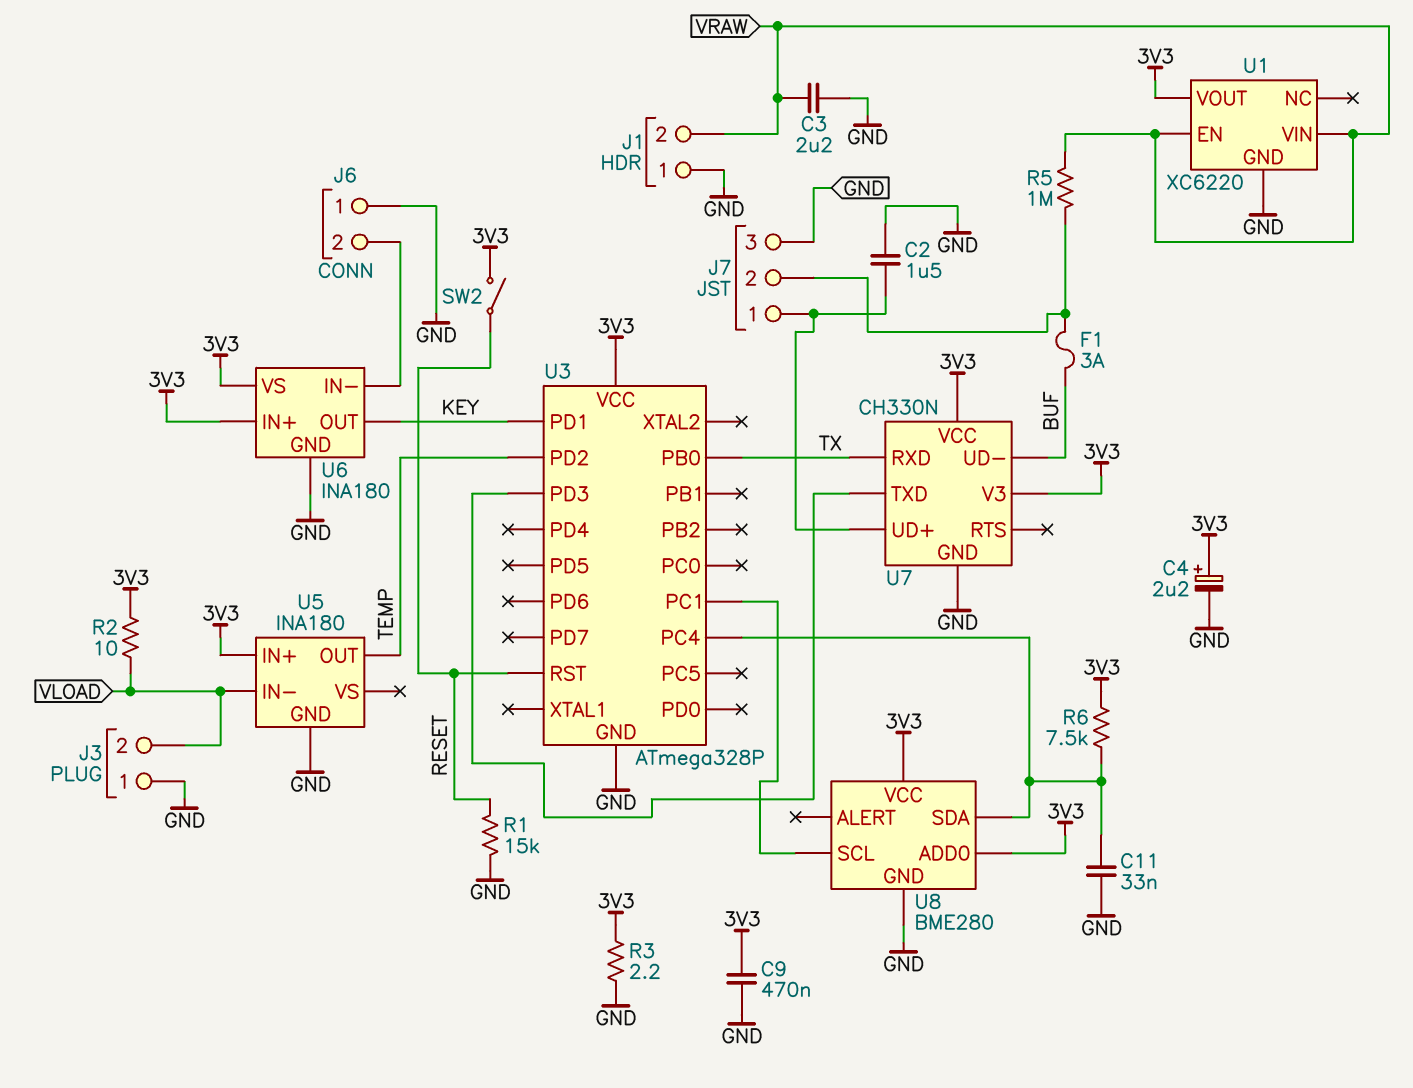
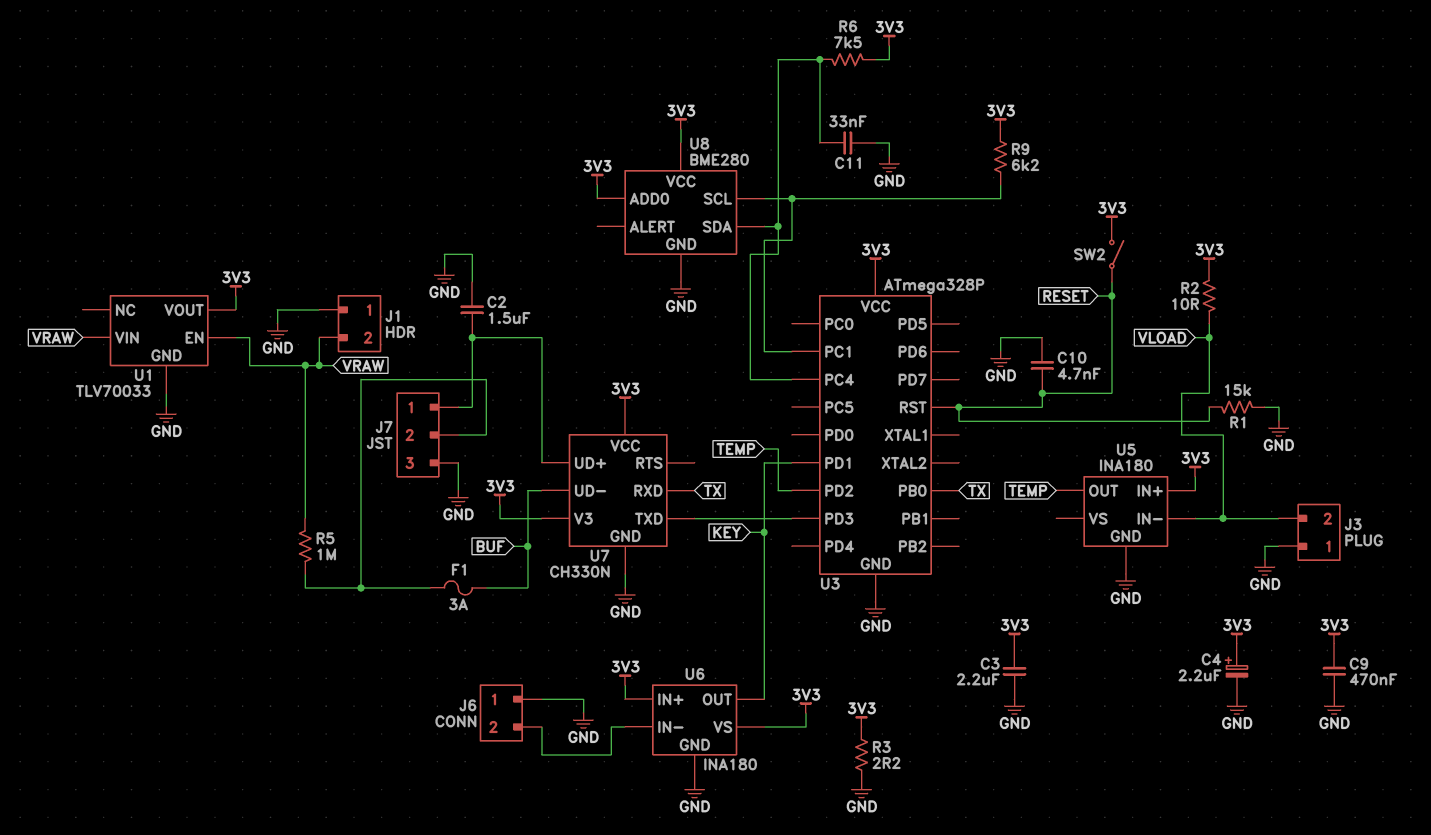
C3: 2.2uF (GND, VRAW) -> 2.2uF (3V3, GND)
C10: none -> 4.7nF (GND, RESET)
R9: none -> 6.2k (3V3, U3/PC1)
U1: XC6220 -> TLV70033

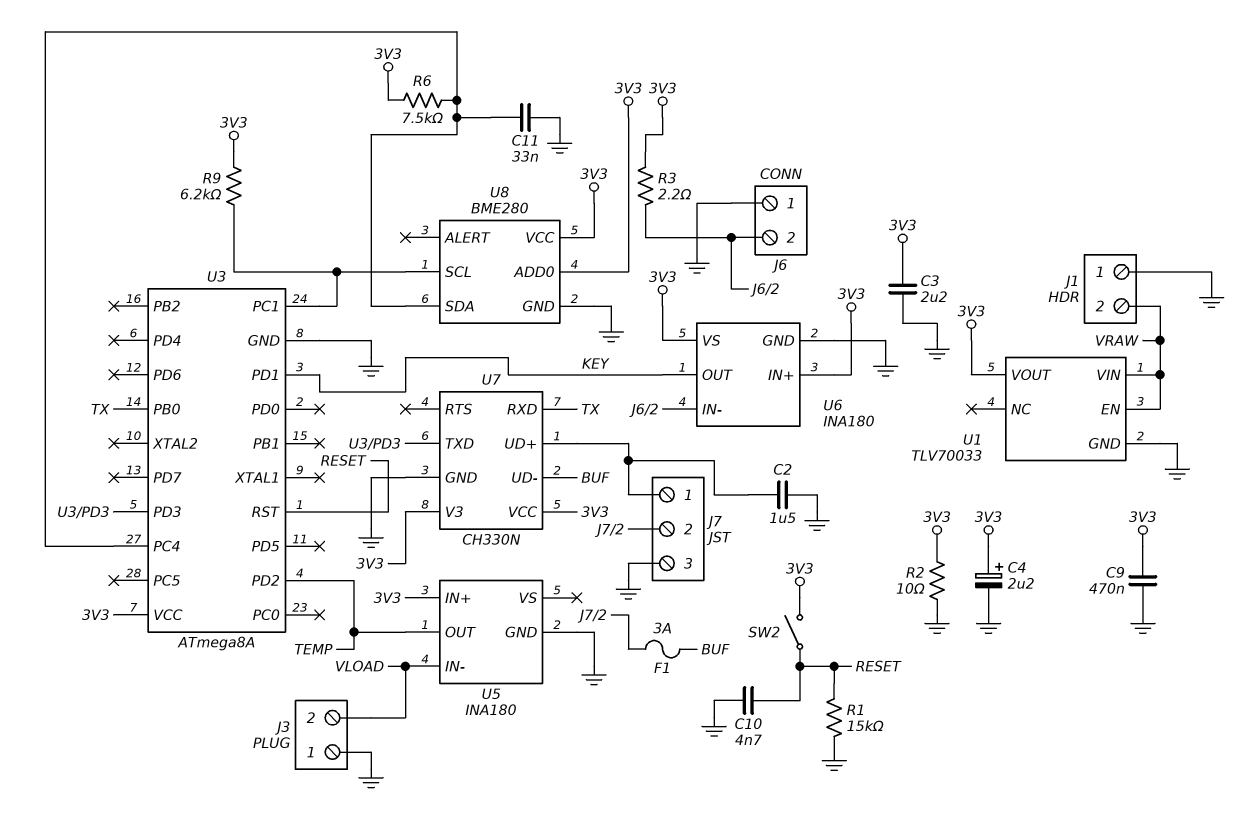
R2: 10 (3V3, VLOAD) -> 10 (3V3, GND)
R3: 2.2 (3V3, GND) -> 2.2 (3V3, J6/2)
R5: 1M (J7/2, VRAW) -> none
U3: ATmega328P -> ATmega8A

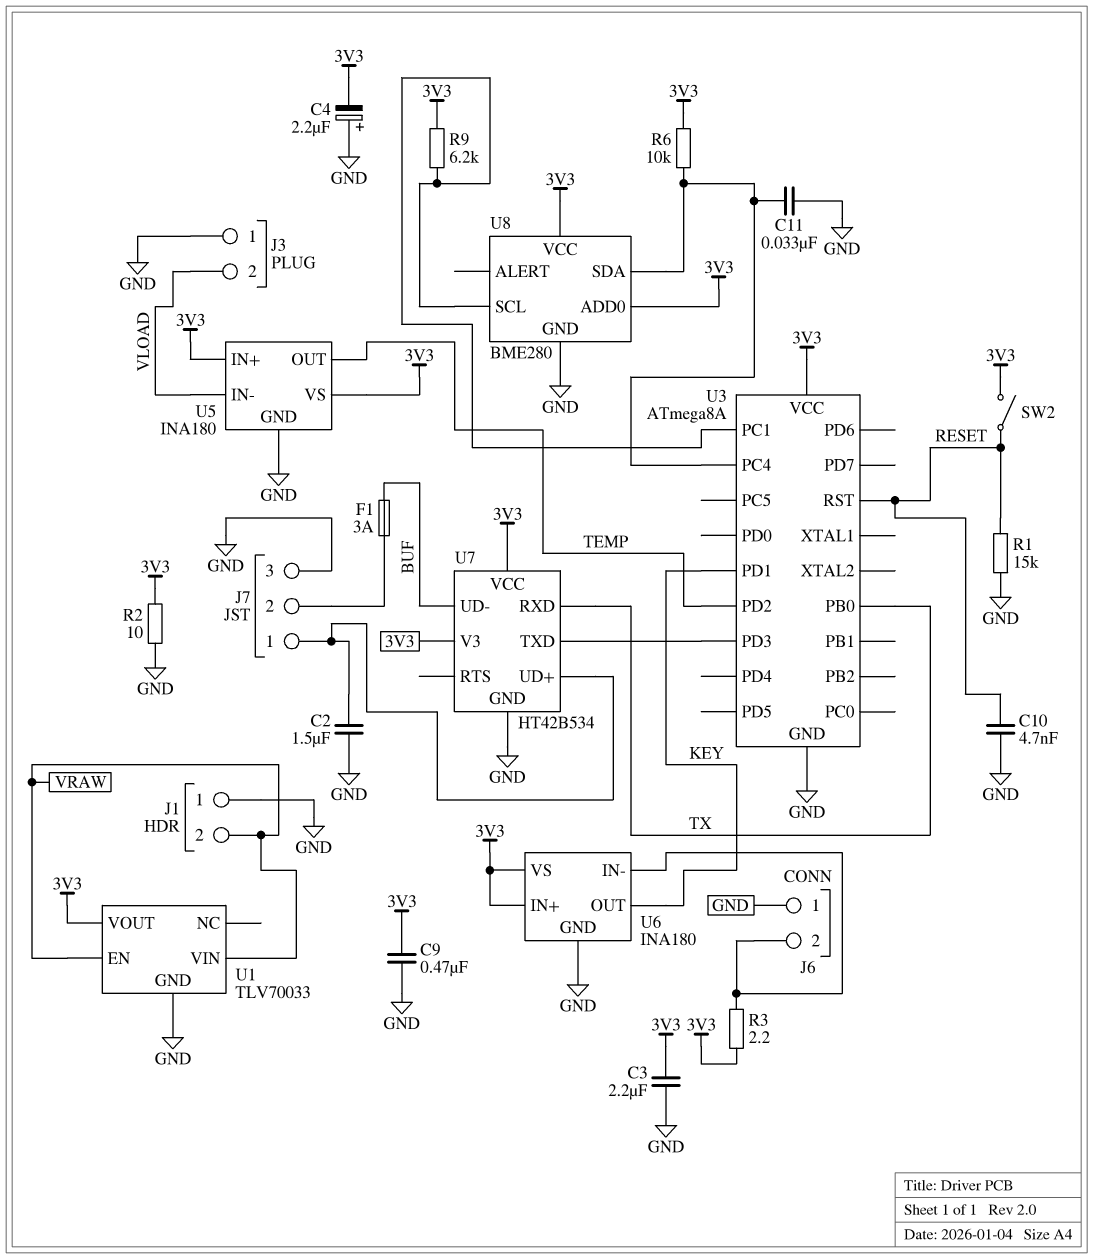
C4: 2.2uF (plus 3V3, minus GND) -> 2.2uF (plus GND, minus 3V3)
R6: 7.5k (3V3, U3/PC4) -> 10k (3V3, U3/PC4)
U5 pin VS: none -> 3V3
U7: CH330N -> HT42B534

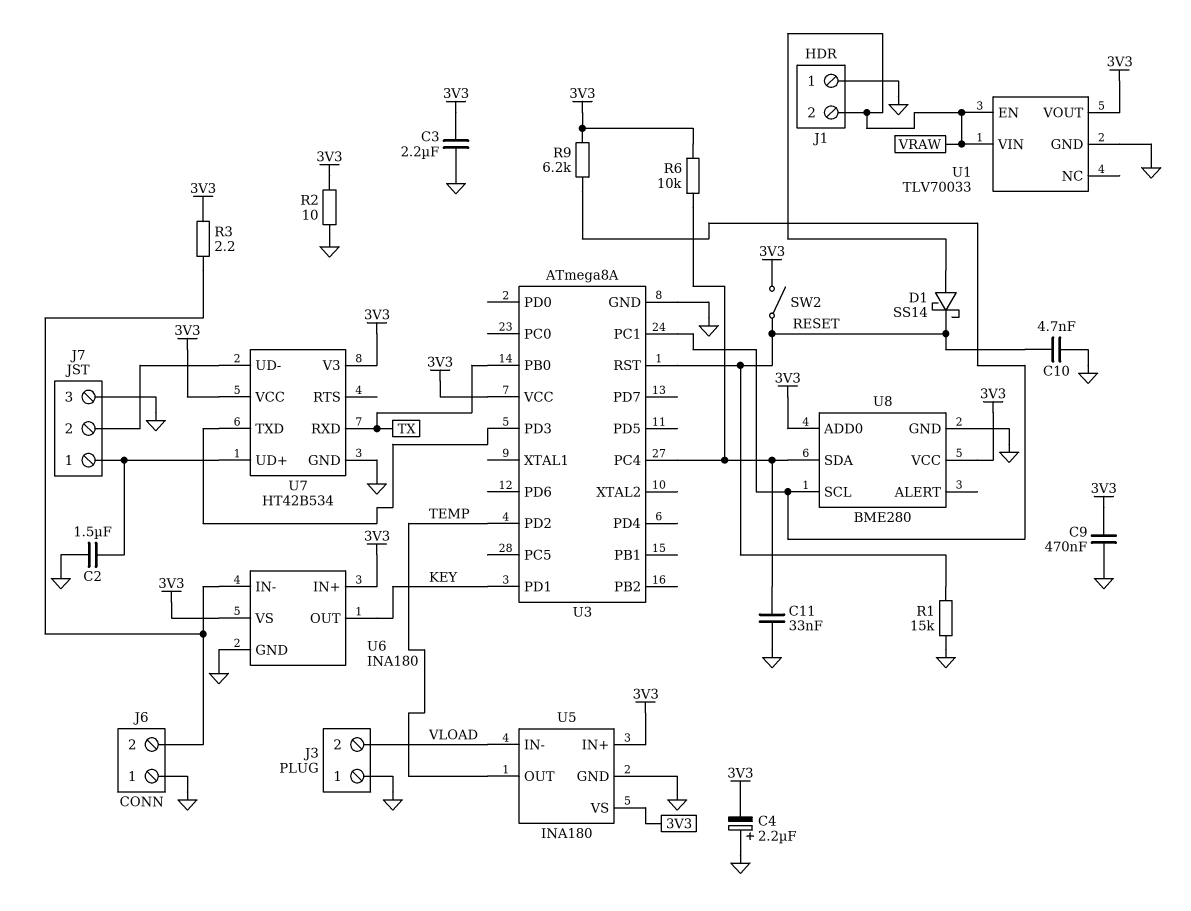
D1: none -> schottky SS14 (A VRAW, K RESET)
F1: 3A (BUF, J7/2) -> none
U7 pin UD-: BUF -> J7/2

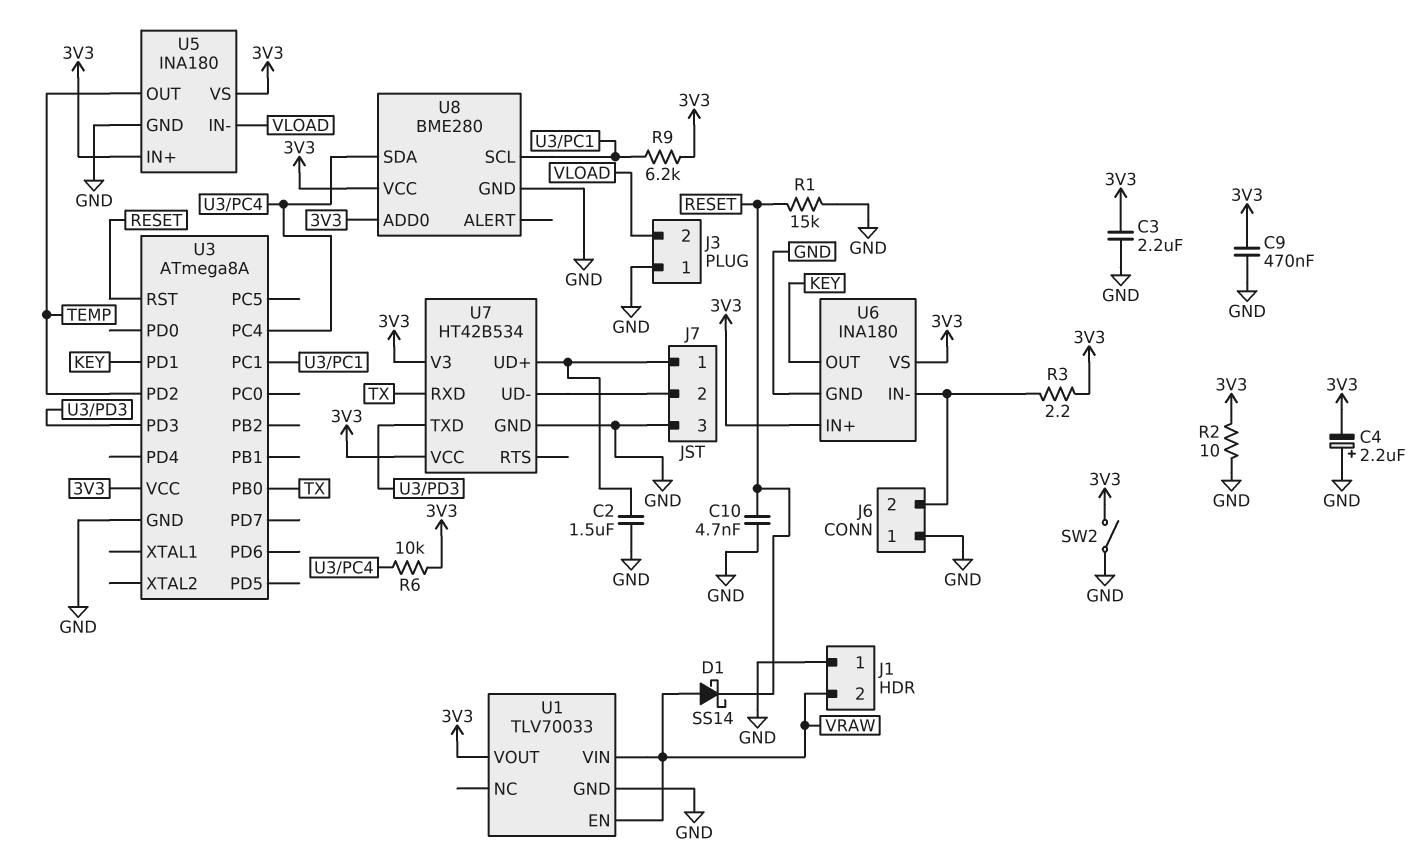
C11: 33nF (GND, U3/PC4) -> none
SW2: switch (3V3, RESET) -> switch (3V3, GND)

